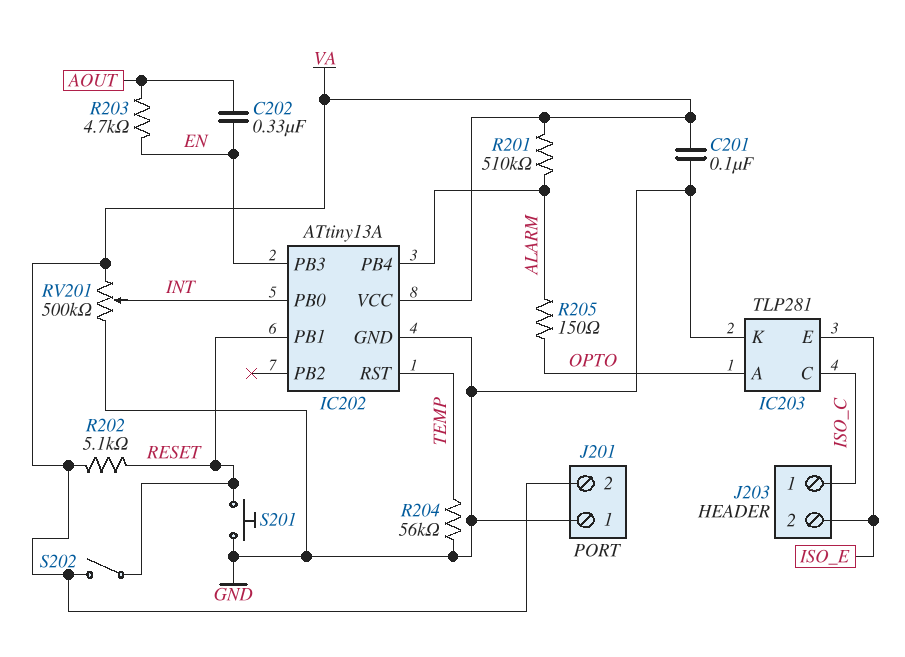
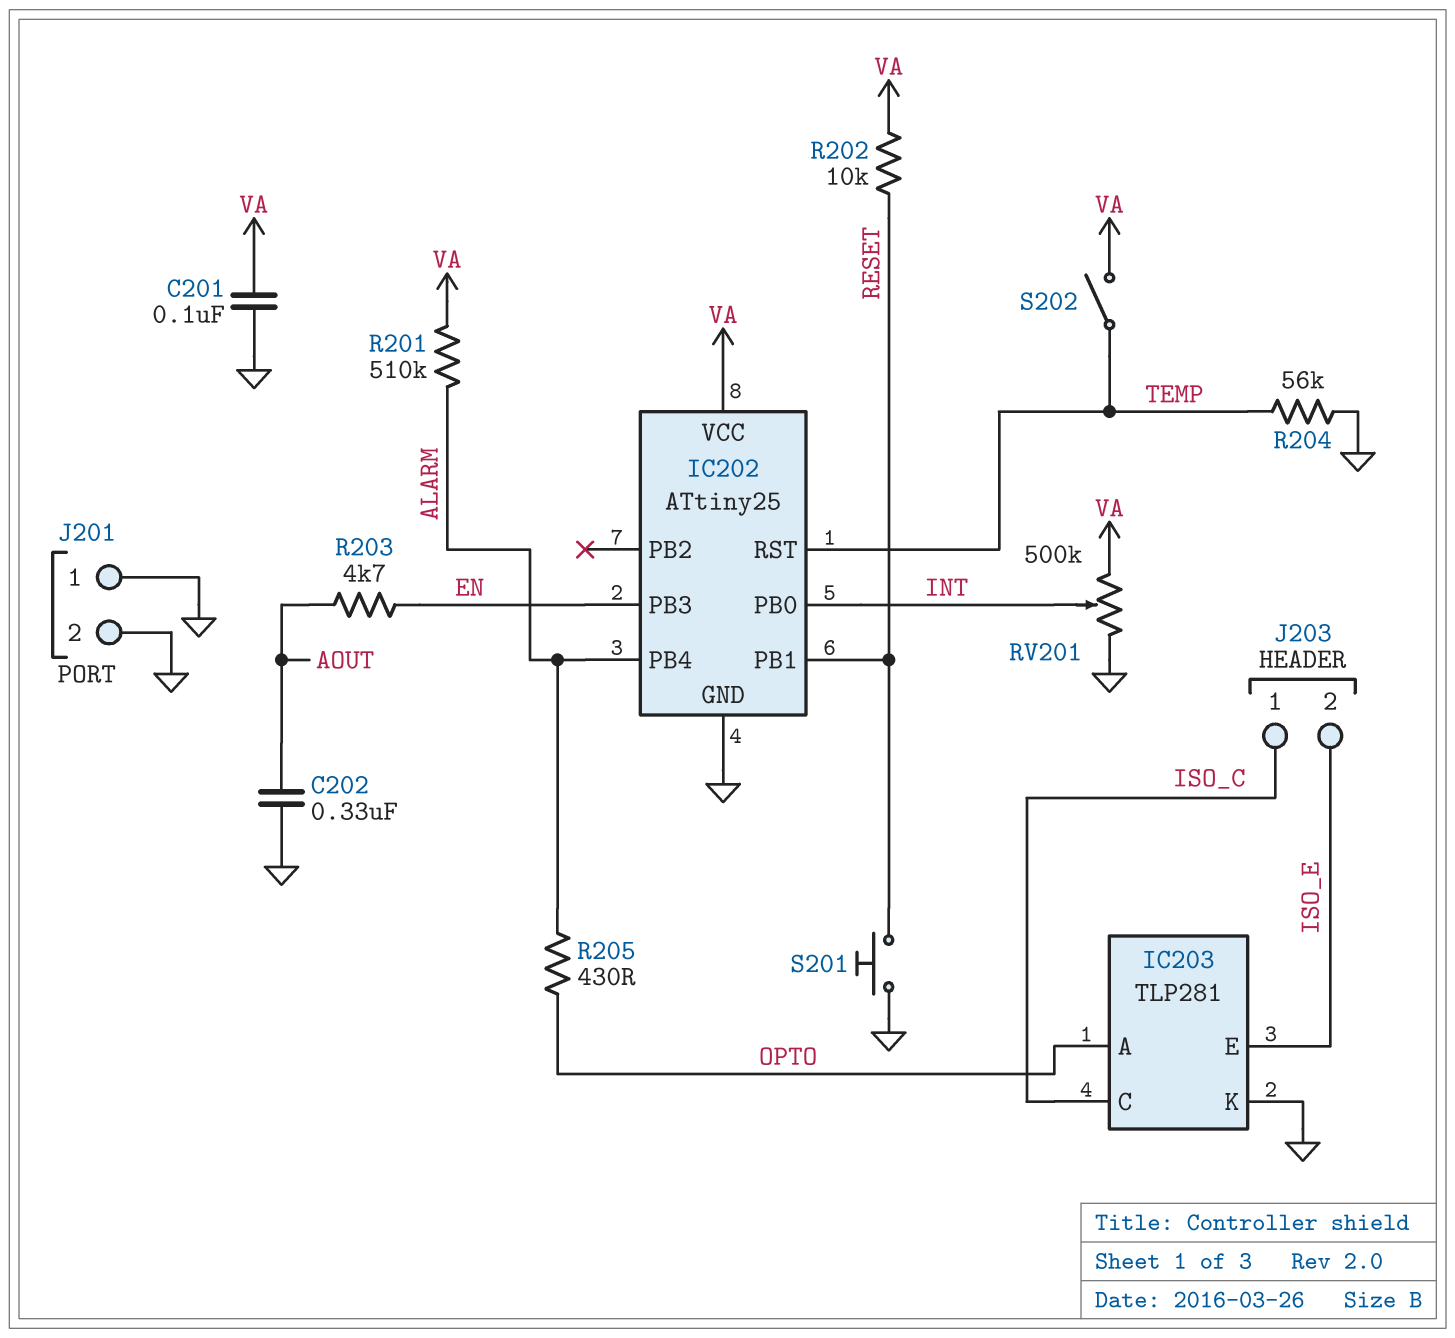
C202: 330nF (AOUT, EN) -> 330nF (AOUT, GND)
IC202: ATtiny13A -> ATtiny25
J201 pin 2: VA -> GND
R202: 5.1k (RESET, VA) -> 10k (RESET, VA)
R205: 150 (ALARM, OPTO) -> 430 (ALARM, OPTO)
S202: switch (RESET, VA) -> switch (TEMP, VA)

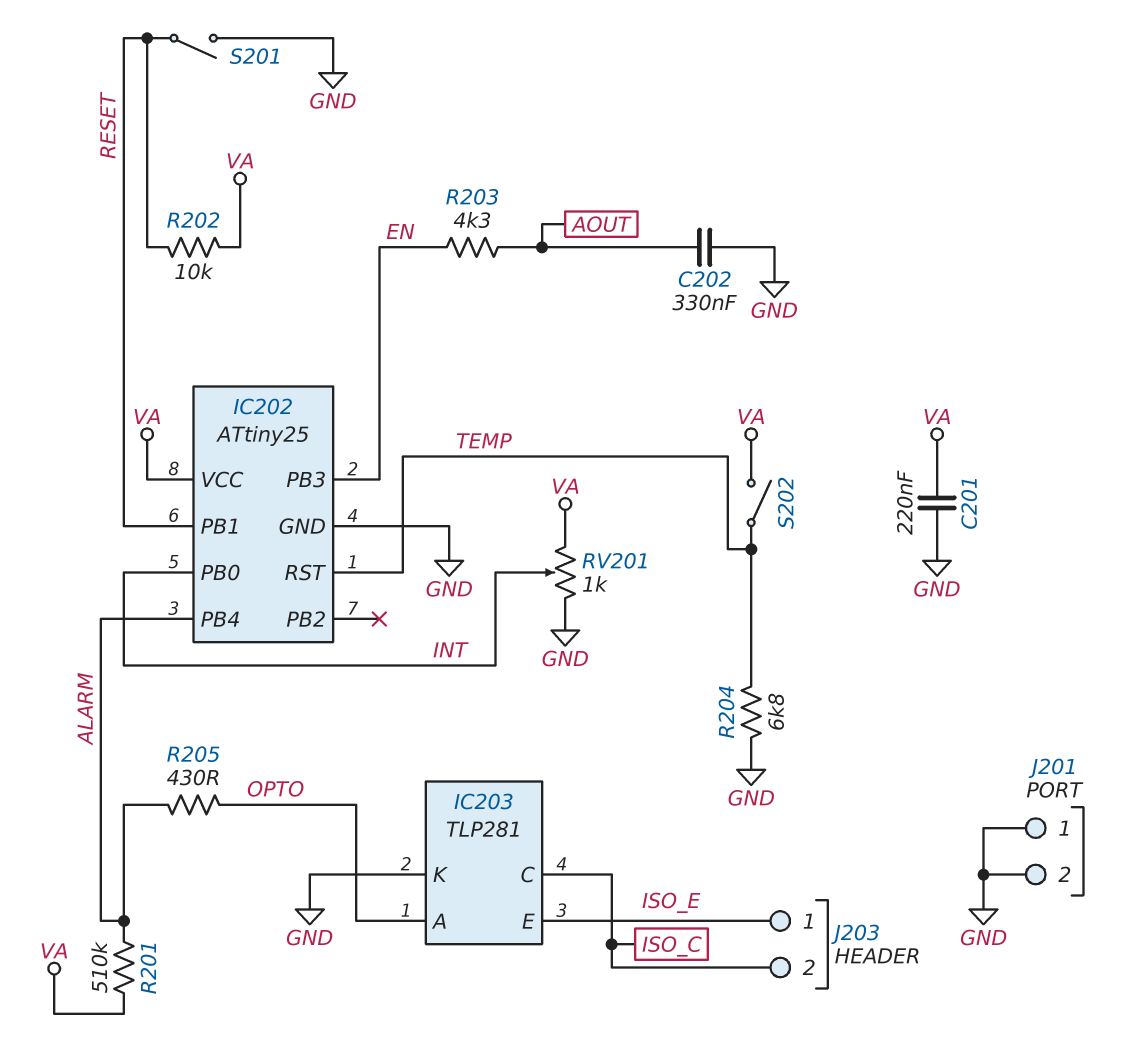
C201: 100nF (GND, VA) -> 220nF (GND, VA)
J203 pin 1: ISO_C -> ISO_E
J203 pin 2: ISO_E -> ISO_C
R203: 4.7k (AOUT, EN) -> 4.3k (AOUT, EN)
R204: 56k (GND, TEMP) -> 6.8k (GND, TEMP)
RV201: 500k (GND, VA, wiper INT) -> 1k (GND, VA, wiper INT)
S201: button (GND, RESET) -> switch (GND, RESET)

